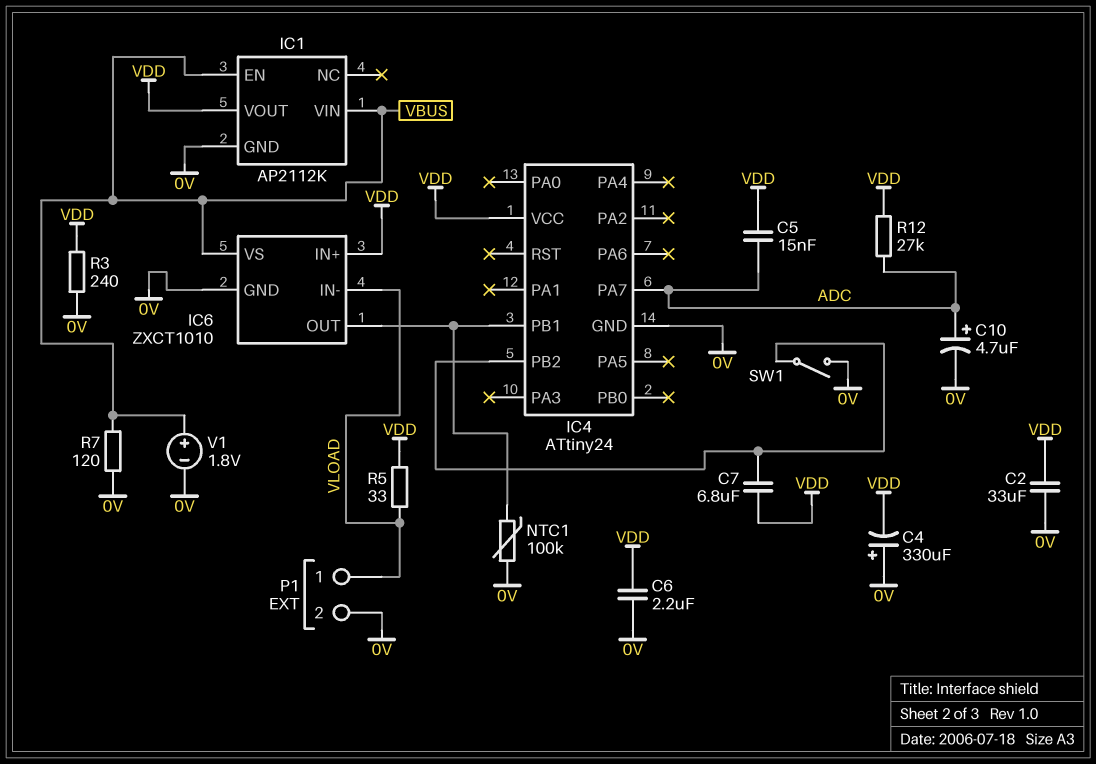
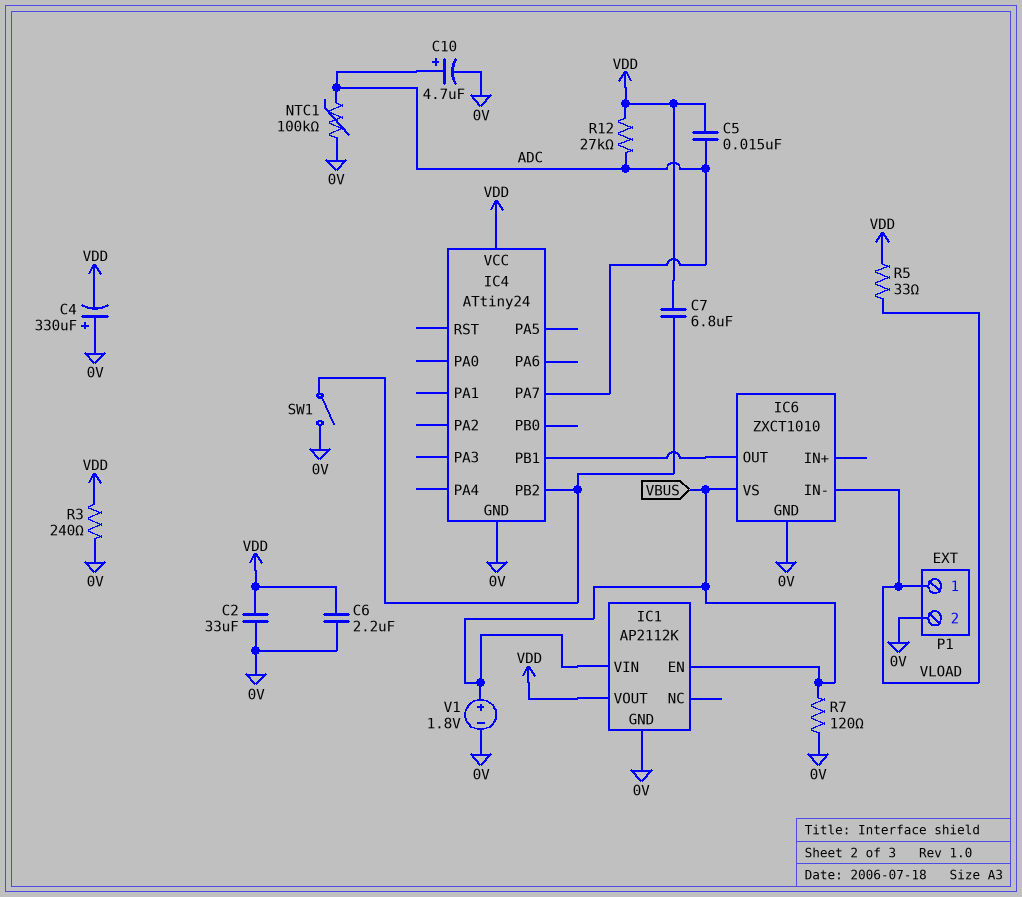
IC6 pin IN+: VDD -> none
NTC1: 100k (0V, IC4/PB1) -> 100k (0V, ADC)

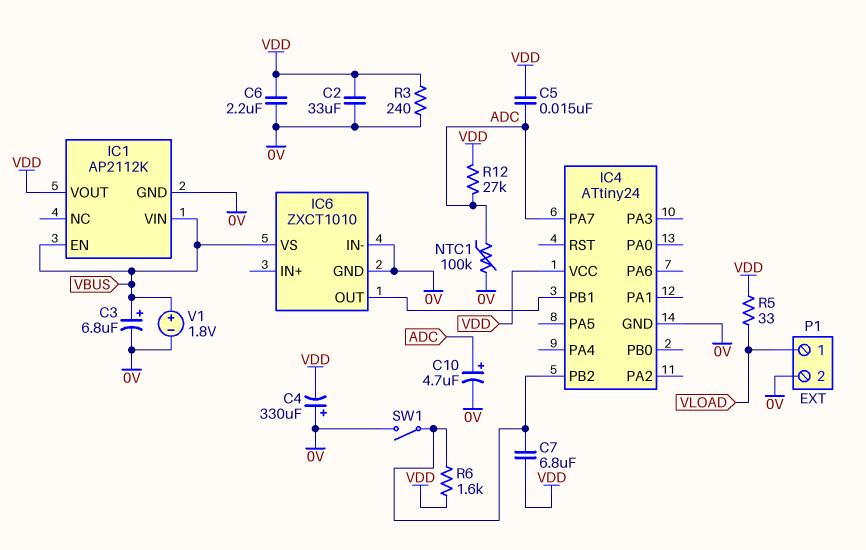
C3: none -> 6.8uF (plus VBUS, minus 0V)
IC6 pin IN-: VLOAD -> 0V
R6: none -> 1.6k (IC4/PB2, VDD)
R7: 120 (0V, VBUS) -> none

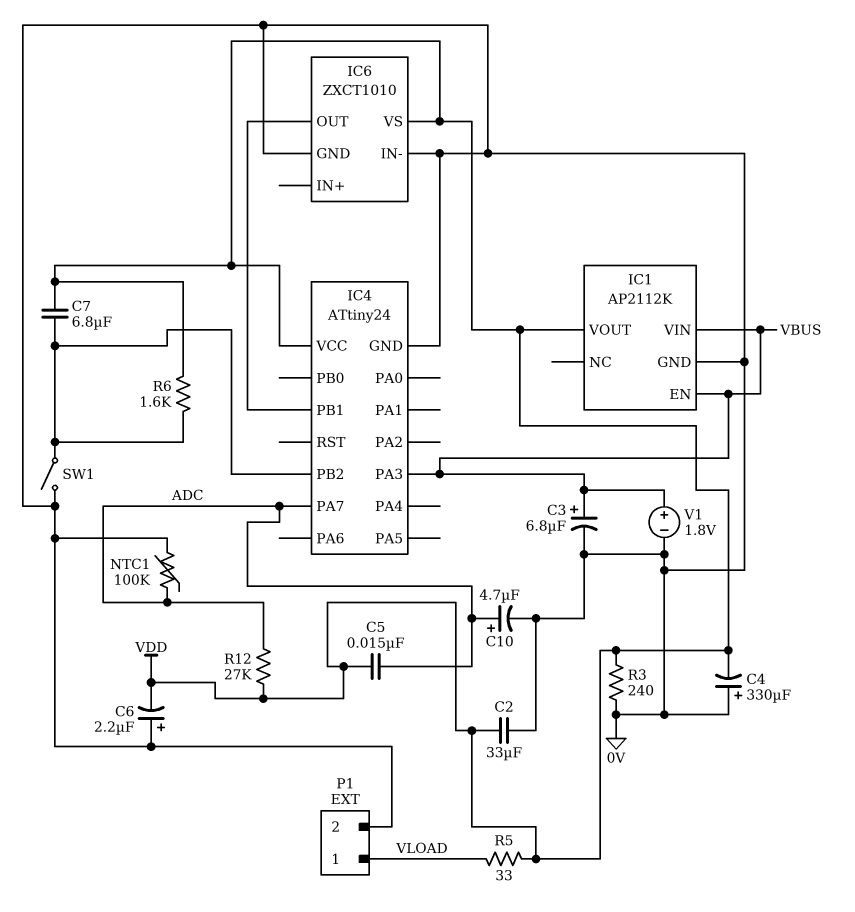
C6: 2.2uF (0V, VDD) -> 2.2uF (plus 0V, minus VDD)
IC4 pin PA3: none -> VBUS
IC6 pin VS: VBUS -> VDD

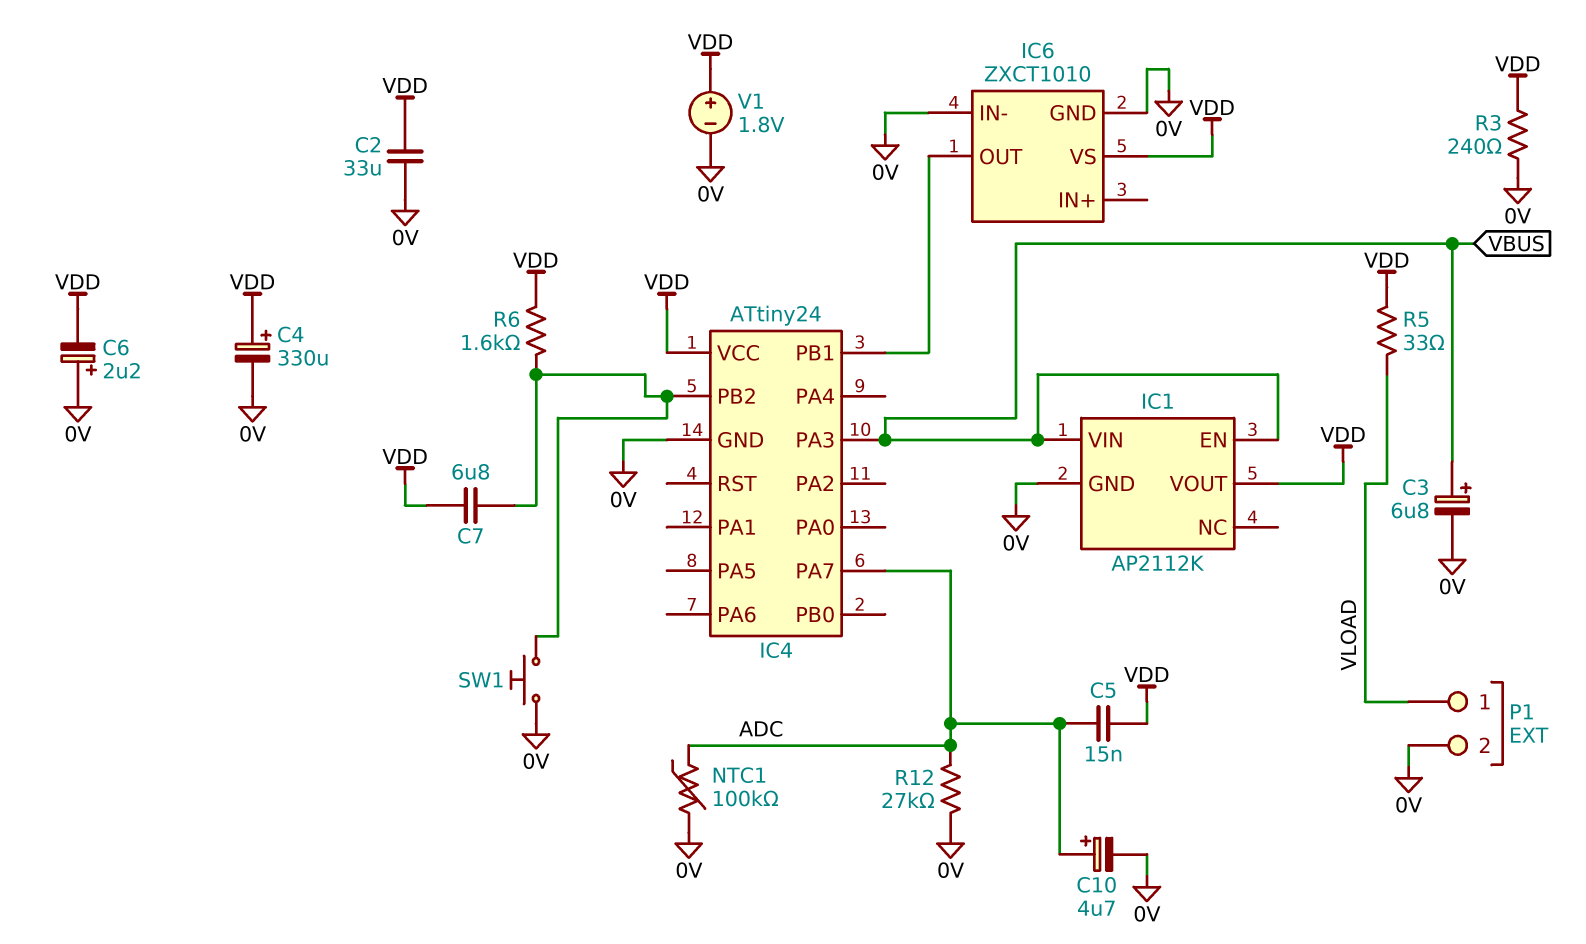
C4: 330uF (plus 0V, minus VDD) -> 330uF (plus VDD, minus 0V)
R12: 27k (ADC, VDD) -> 27k (0V, ADC)
SW1: switch (0V, IC4/PB2) -> button (0V, IC4/PB2)
V1: 1.8V (plus VBUS, minus 0V) -> 1.8V (plus VDD, minus 0V)

